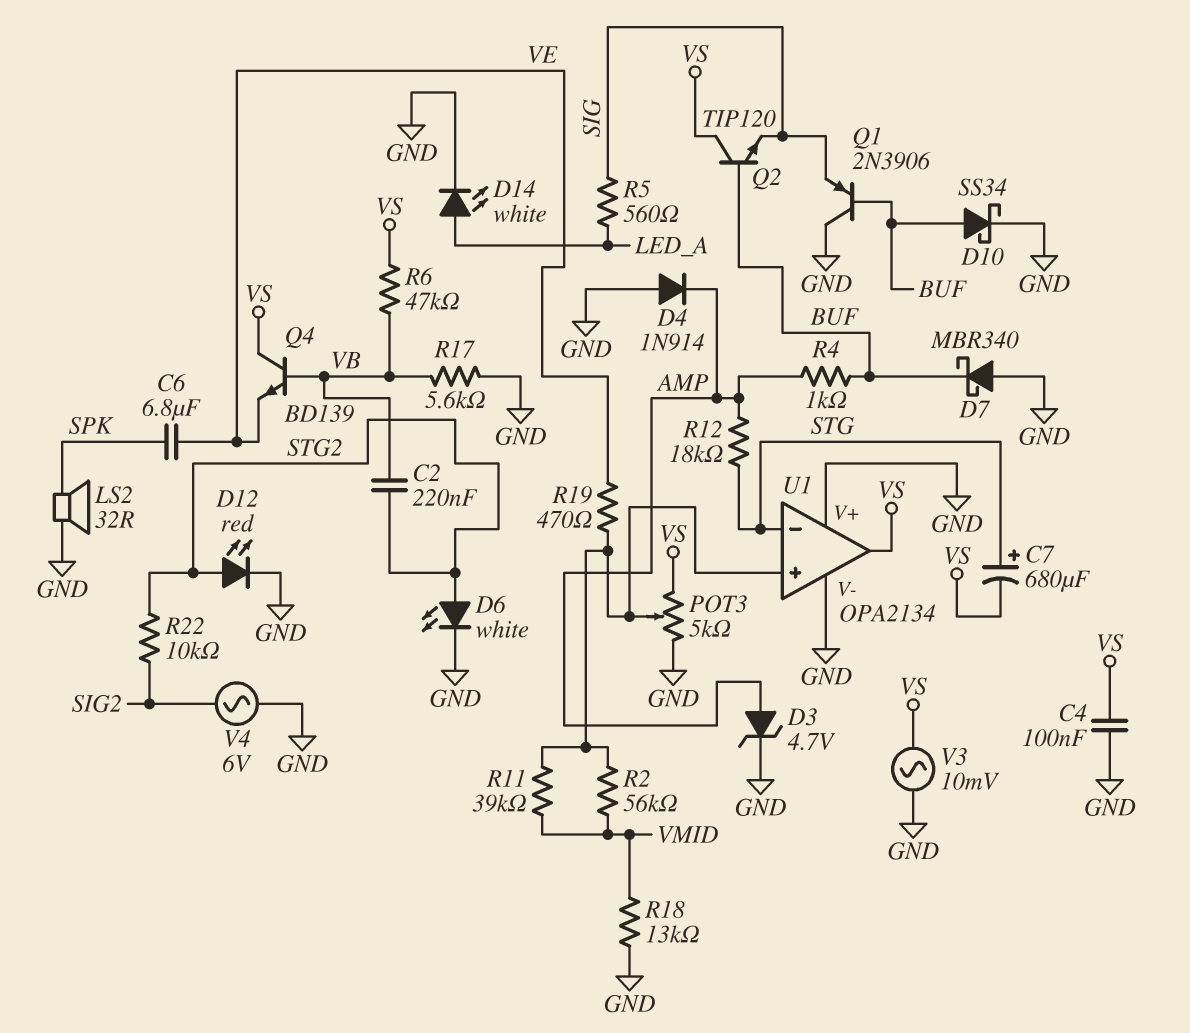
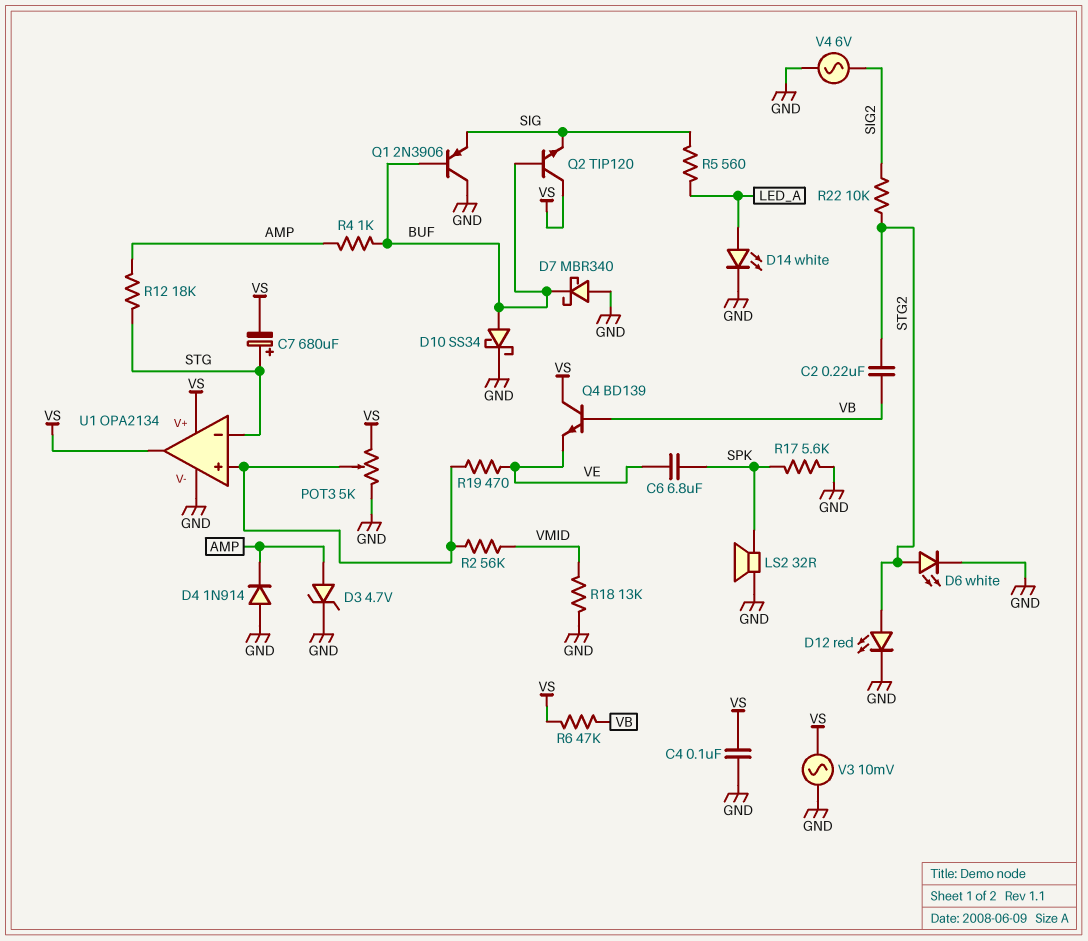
R11: 39k (U1/in+, VMID) -> none
R17: 5.6k (GND, VB) -> 5.6k (GND, SPK)
U1 pin V+: GND -> VS

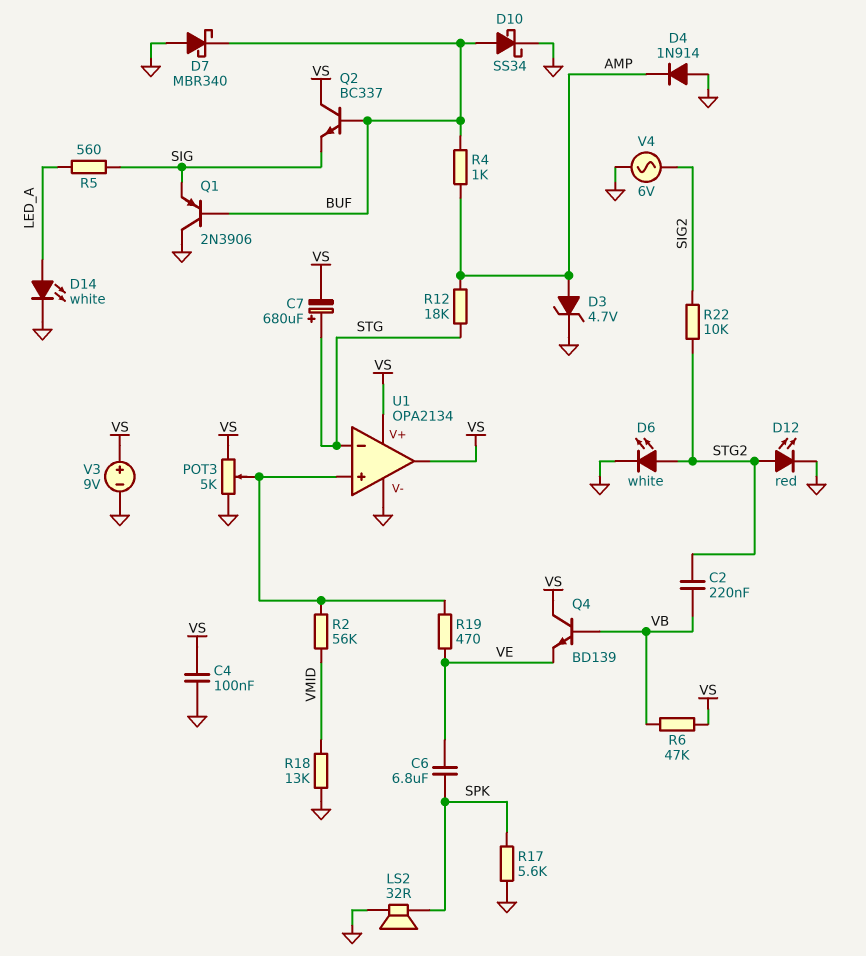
Q2: NPN TIP120 (B BUF, C VS, E SIG) -> NPN BC337 (B BUF, C VS, E SIG)
V3: AC 10mV (GND, VS) -> 9V (plus VS, minus GND)

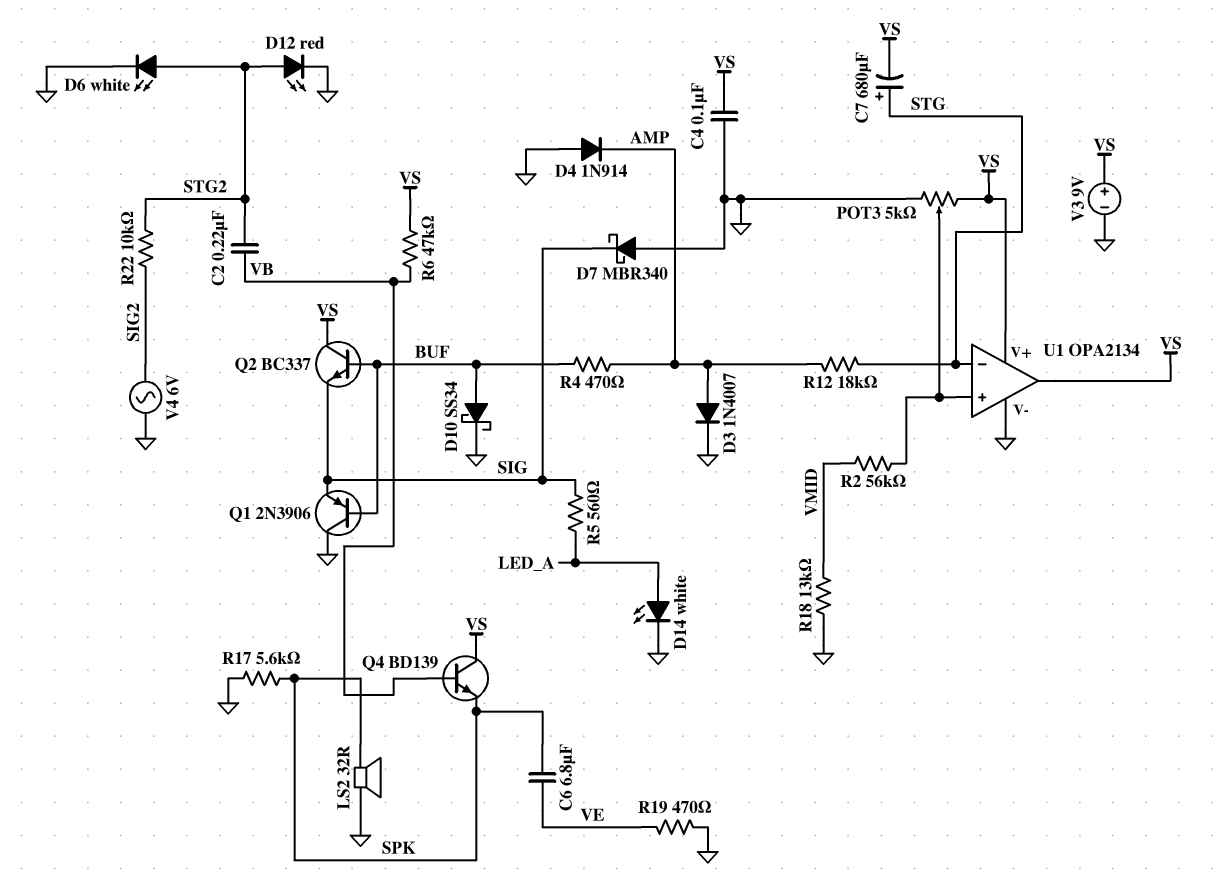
D3: zener 4.7V (A AMP, K GND) -> diode 1N4007 (A AMP, K GND)
D7: schottky MBR340 (A GND, K BUF) -> schottky MBR340 (A GND, K SIG)
Q4: NPN BD139 (B VB, C VS, E VE) -> NPN BD139 (B VB, C VS, E SPK)
R4: 1k (AMP, BUF) -> 470 (AMP, BUF)
R19: 470 (U1/in+, VE) -> 470 (GND, VE)

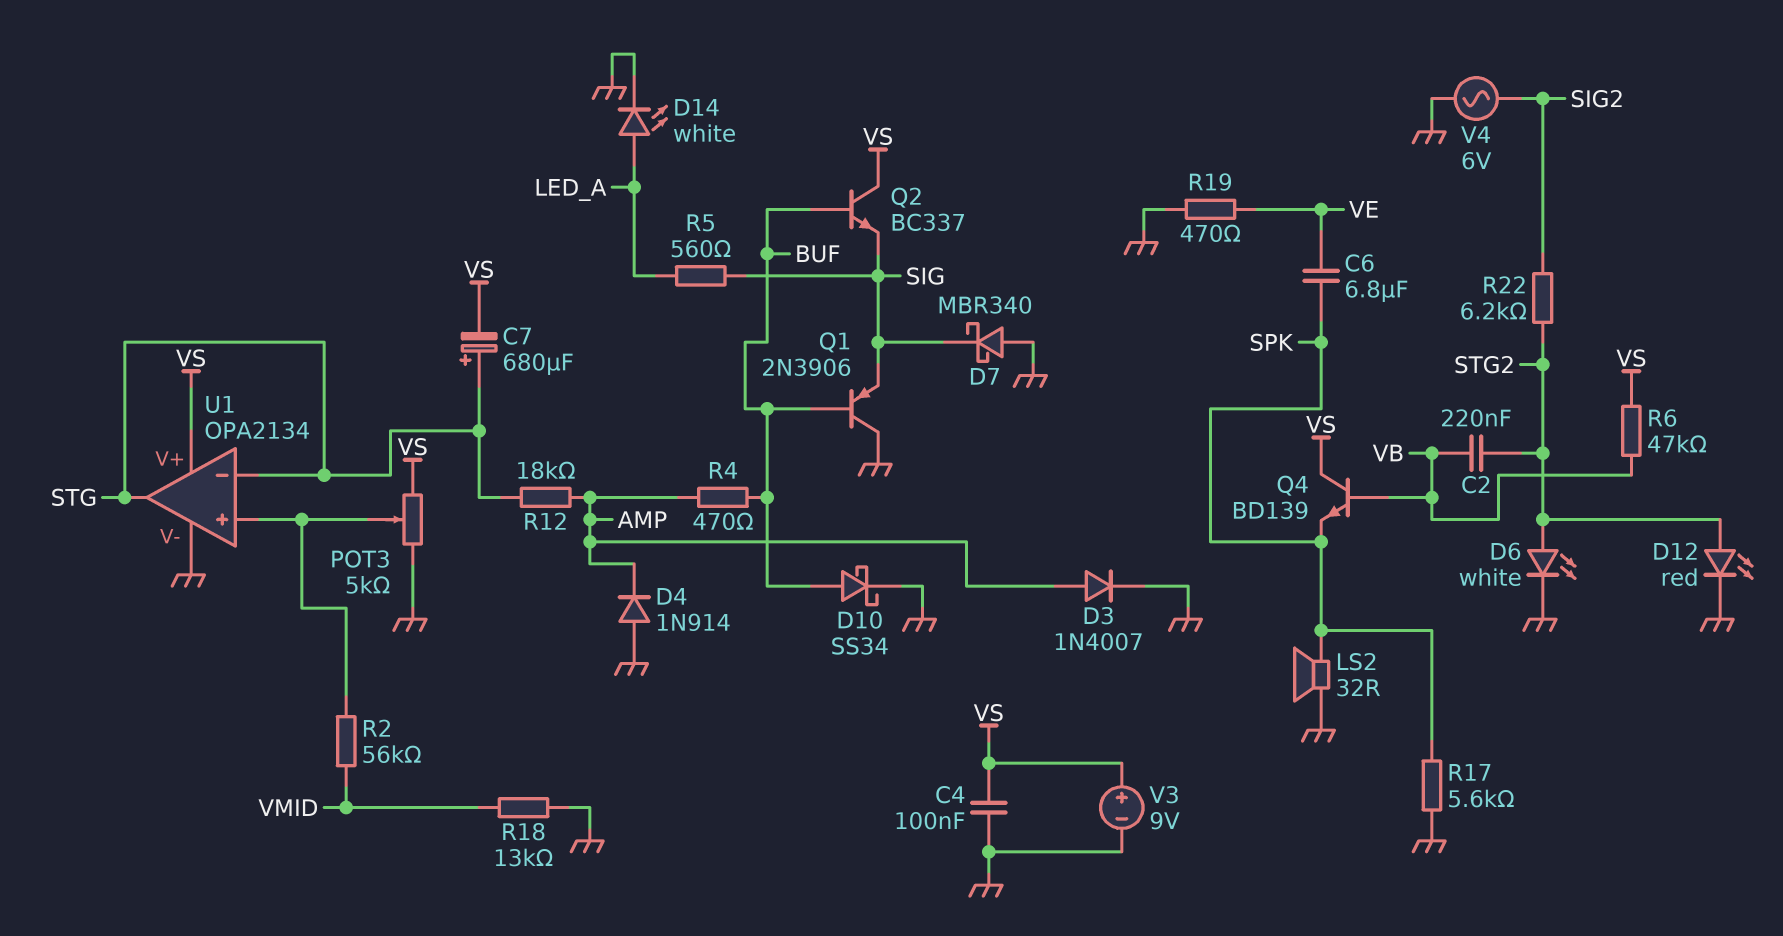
R22: 10k (SIG2, STG2) -> 6.2k (SIG2, STG2)
U1 pin out: VS -> STG

